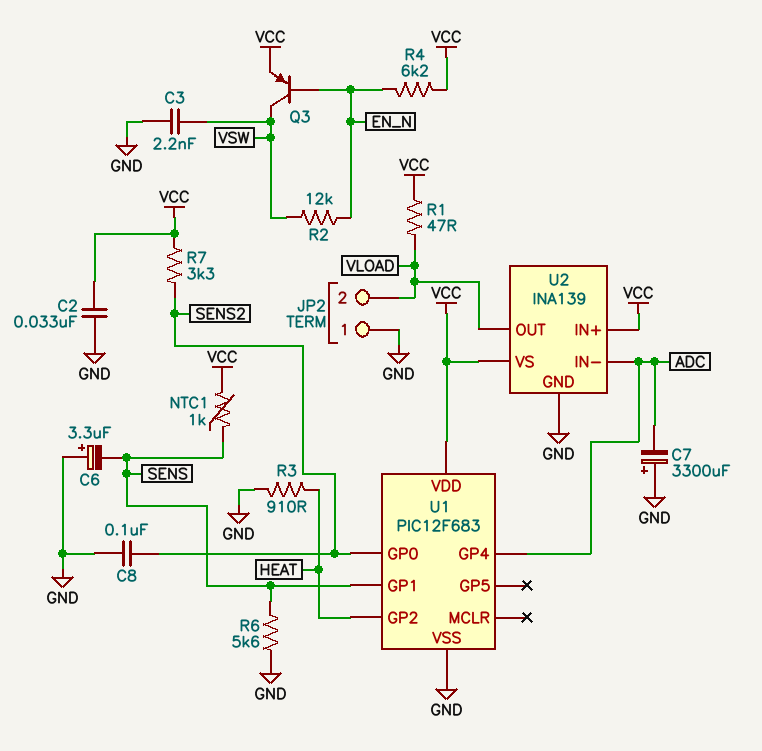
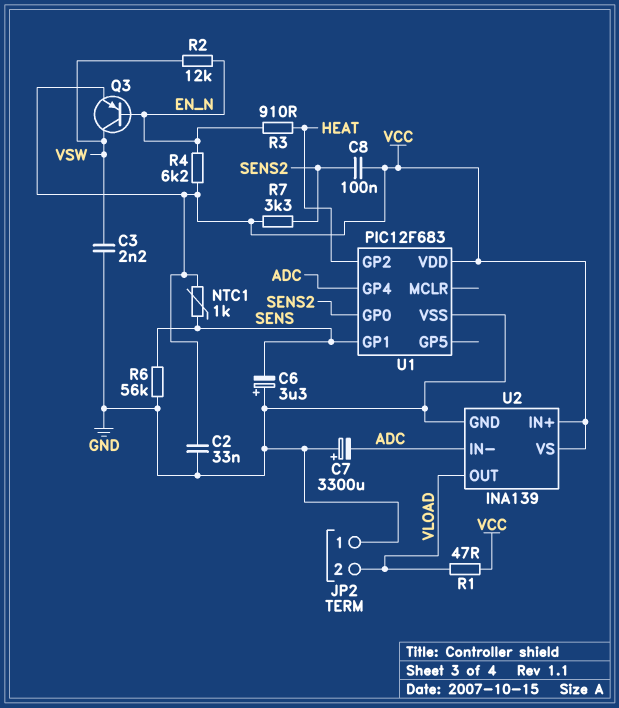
C8: 100nF (GND, SENS2) -> 100nF (SENS2, VCC)
R3: 910 (GND, HEAT) -> 910 (EN_N, HEAT)
R6: 5.6k (GND, SENS) -> 56k (GND, SENS)

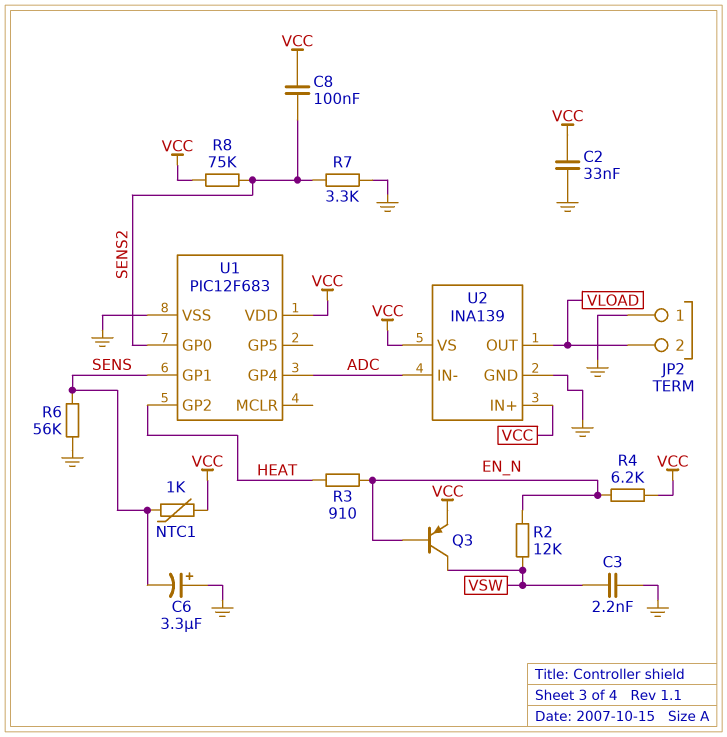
C7: 3300uF (plus GND, minus ADC) -> none
R1: 47 (VCC, VLOAD) -> none
R7: 3.3k (SENS2, VCC) -> 3.3k (GND, SENS2)
R8: none -> 75k (SENS2, VCC)

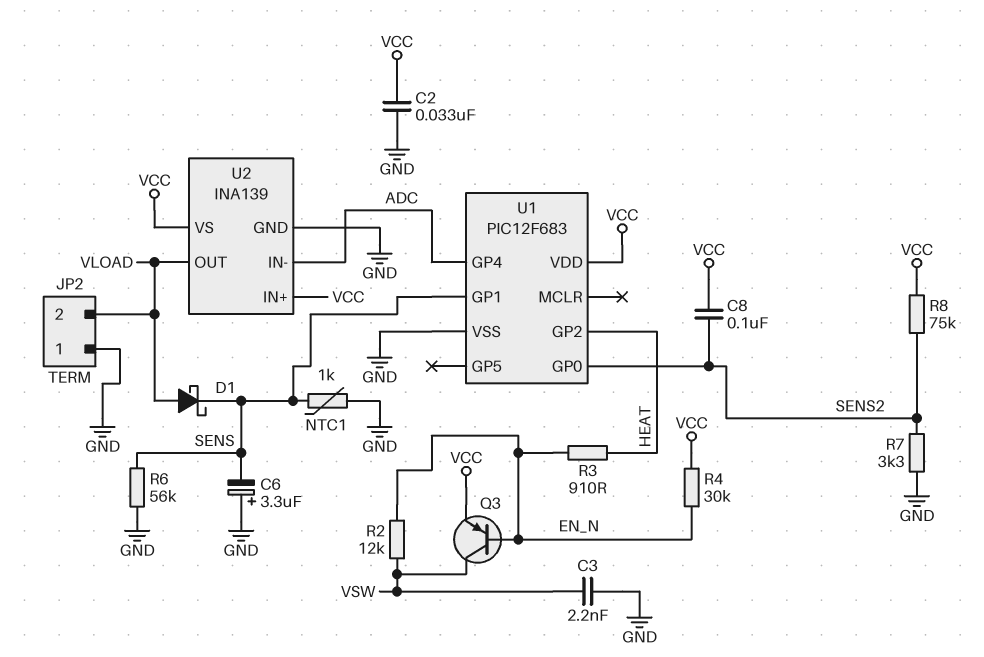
D1: none -> schottky (A VLOAD, K SENS)
NTC1: 1k (SENS, VCC) -> 1k (GND, SENS)
R4: 6.2k (EN_N, VCC) -> 30k (EN_N, VCC)

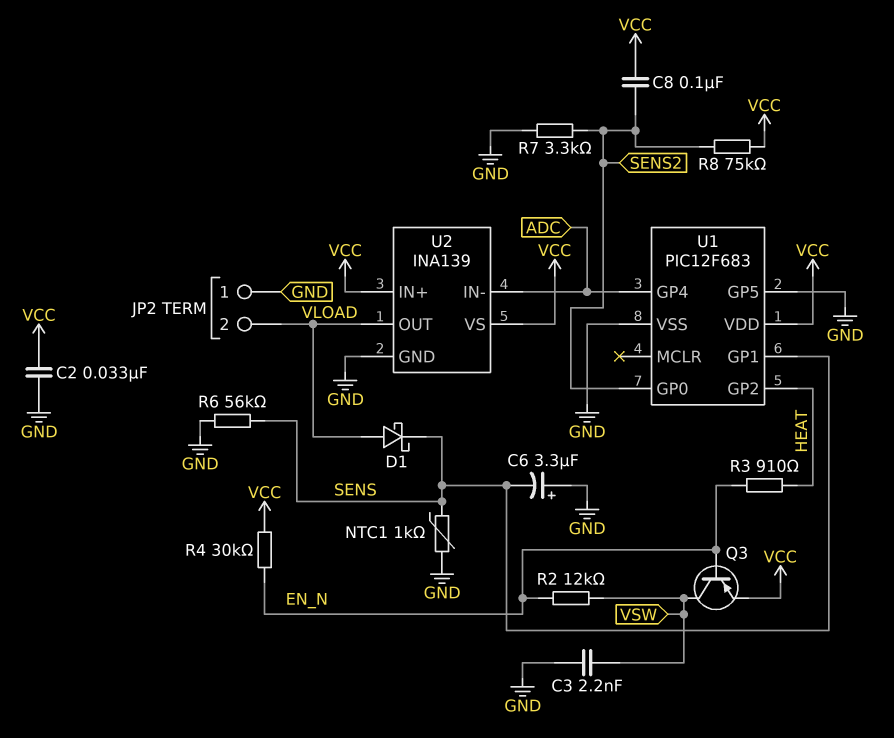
U1 pin GP5: none -> GND

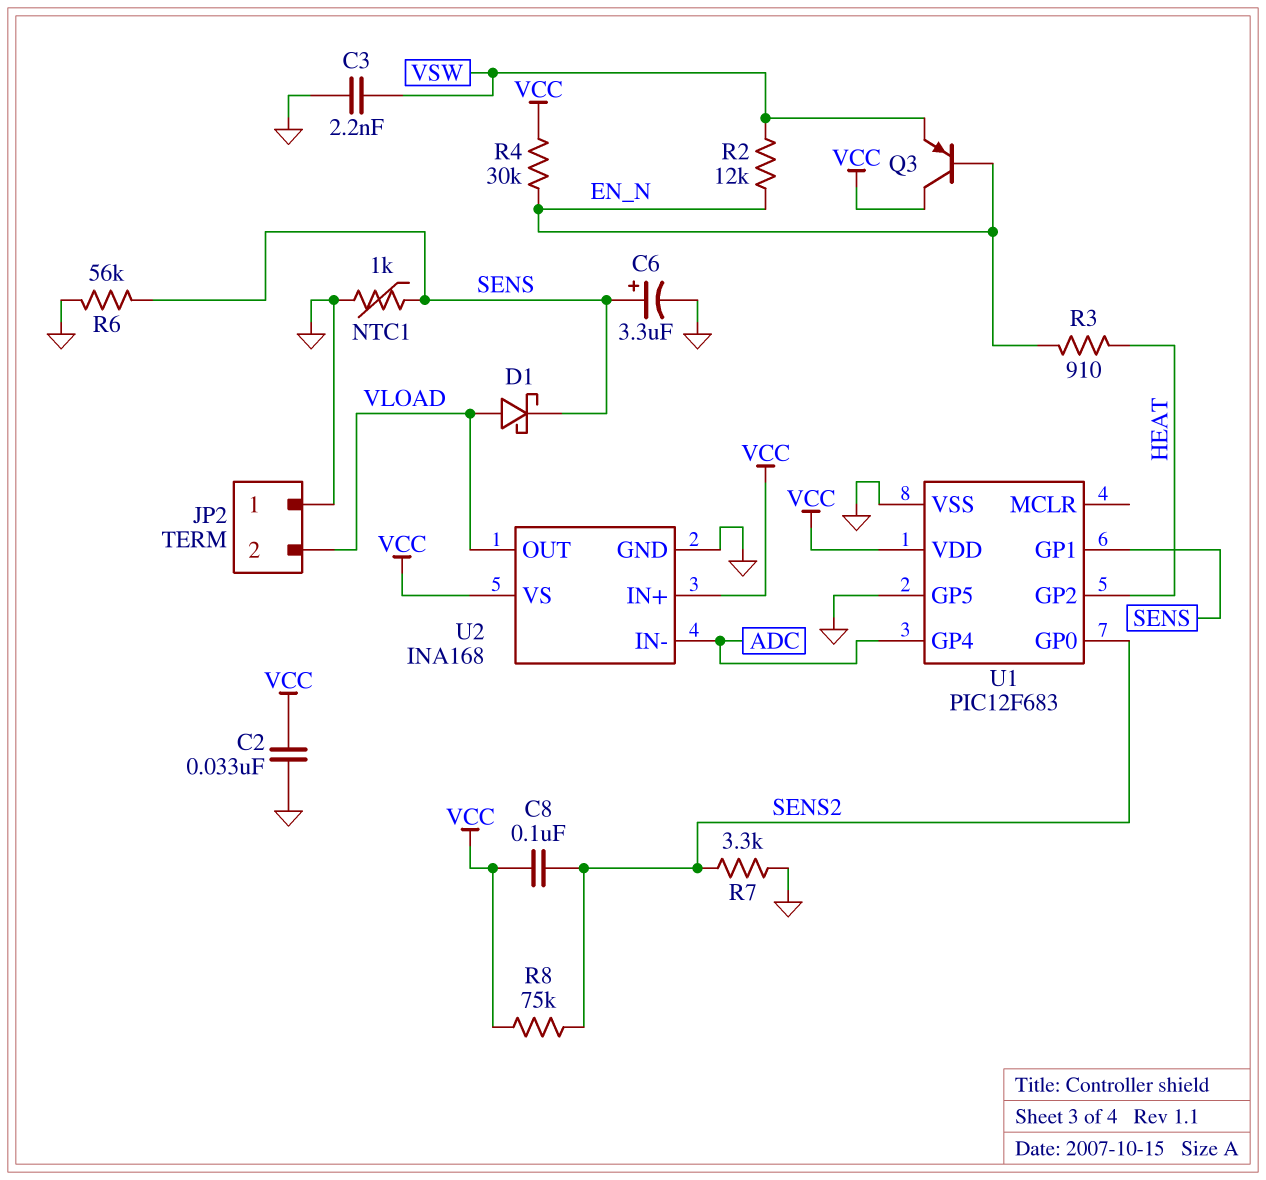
C6: 3.3uF (plus GND, minus SENS) -> 3.3uF (plus SENS, minus GND)
Q3: PNP (B EN_N, C VSW, E VCC) -> PNP (B EN_N, C VCC, E VSW)
U2: INA139 -> INA168

